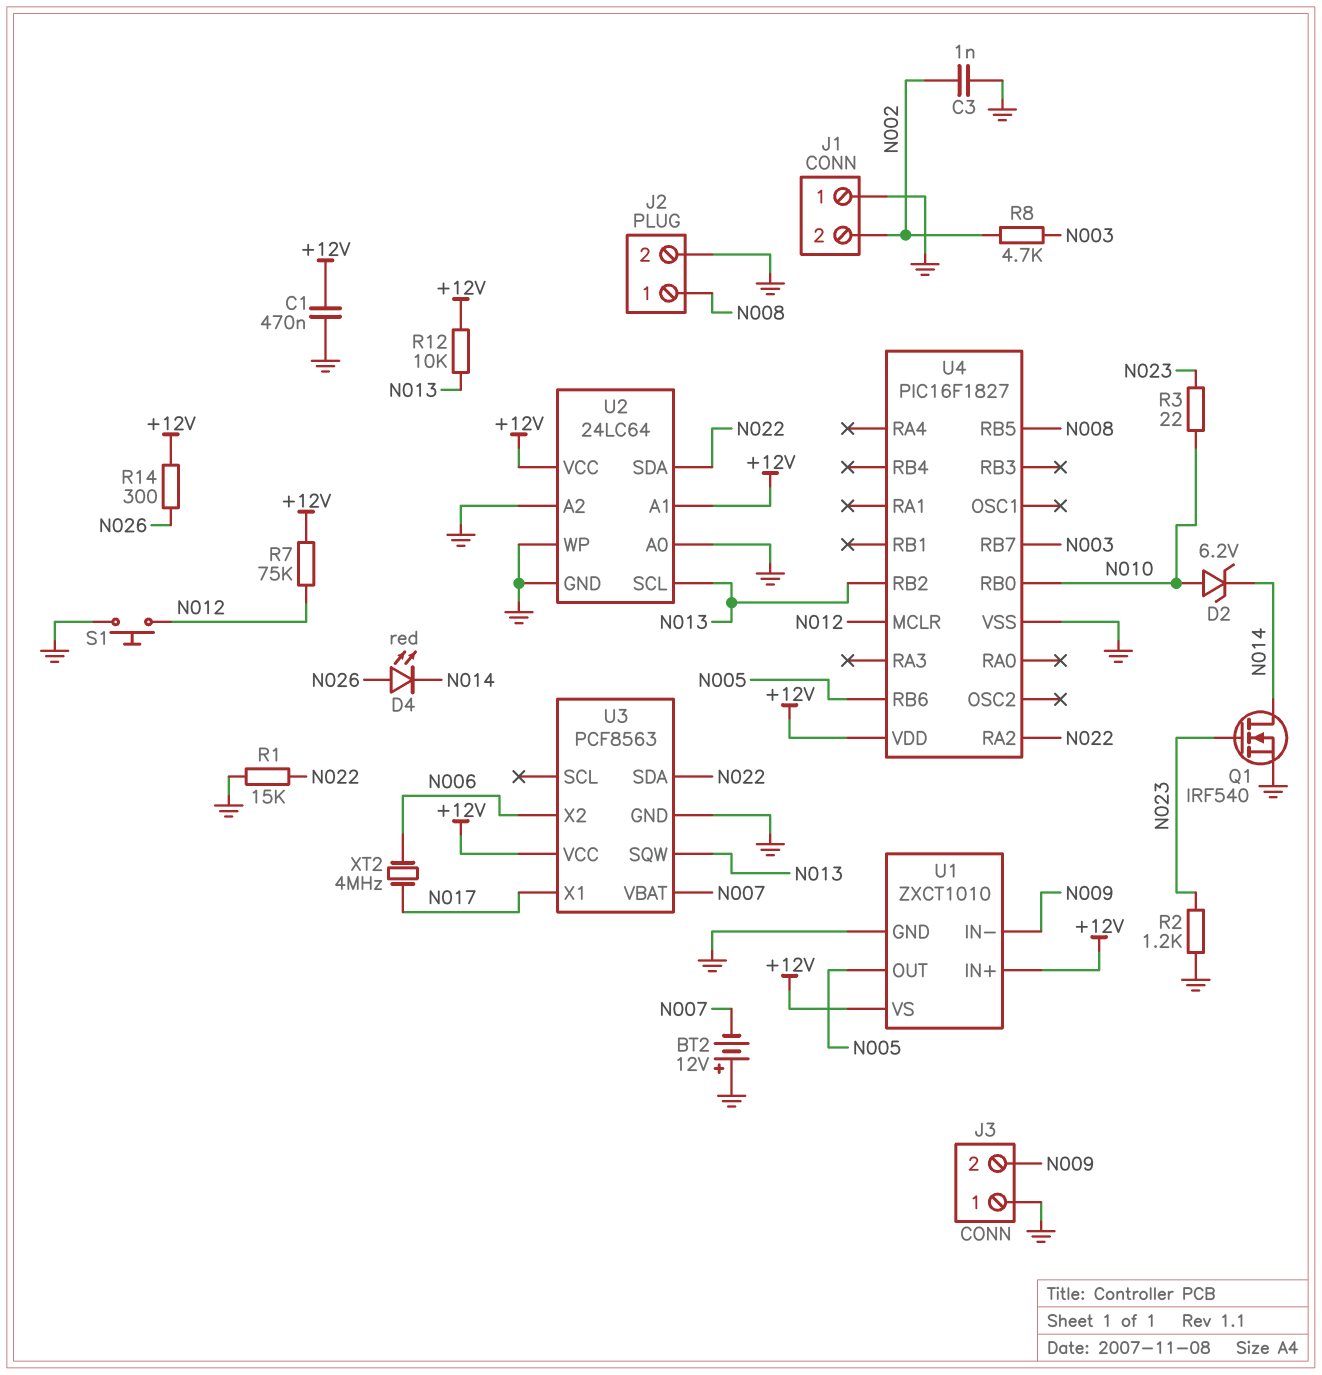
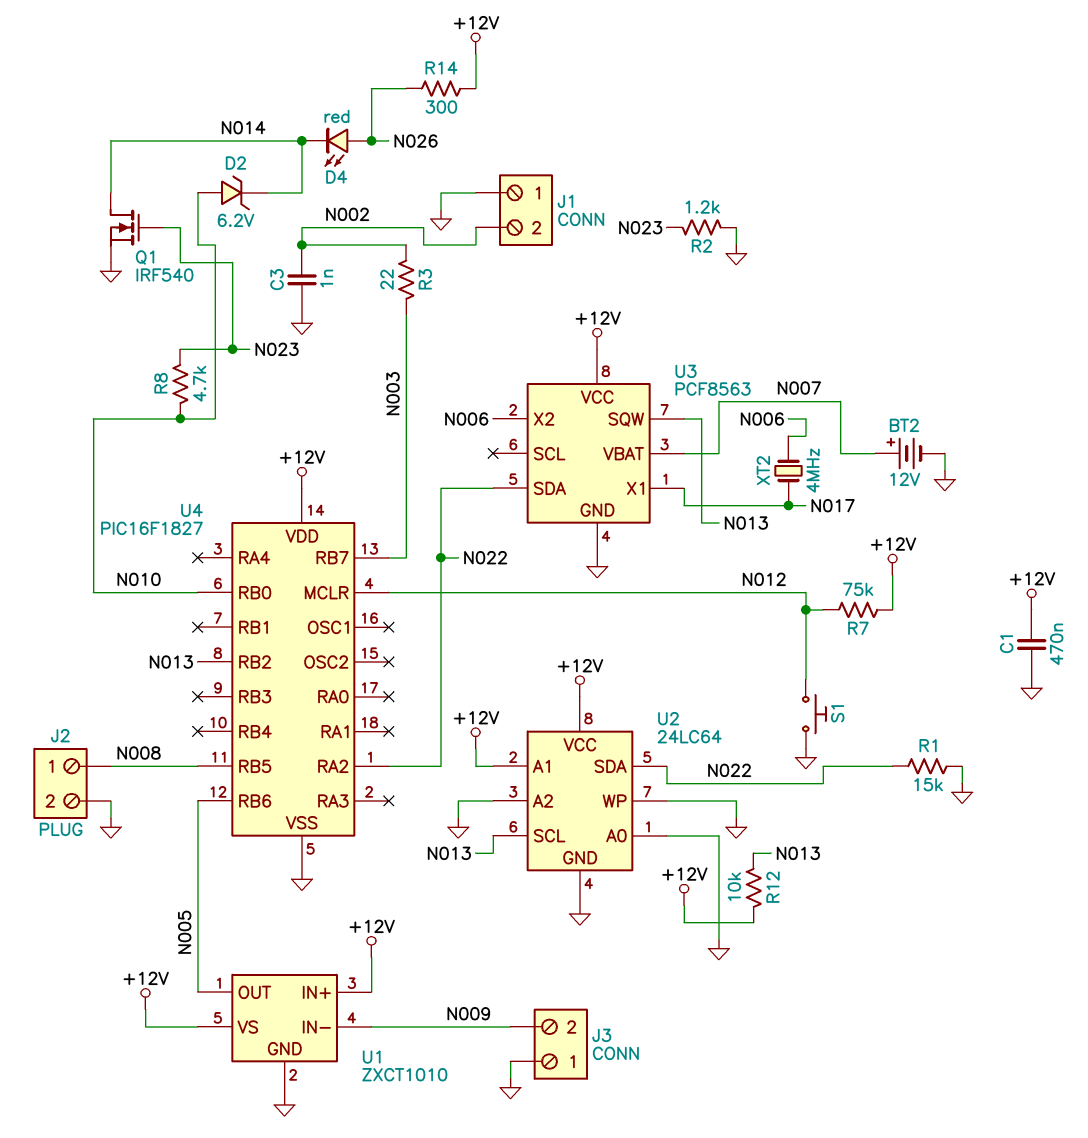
BT2: 12V (plus GND, minus N007) -> 12V (plus N007, minus GND)
R3: 22 (N010, N023) -> 22 (N002, N003)
R8: 4.7k (N002, N003) -> 4.7k (N010, N023)

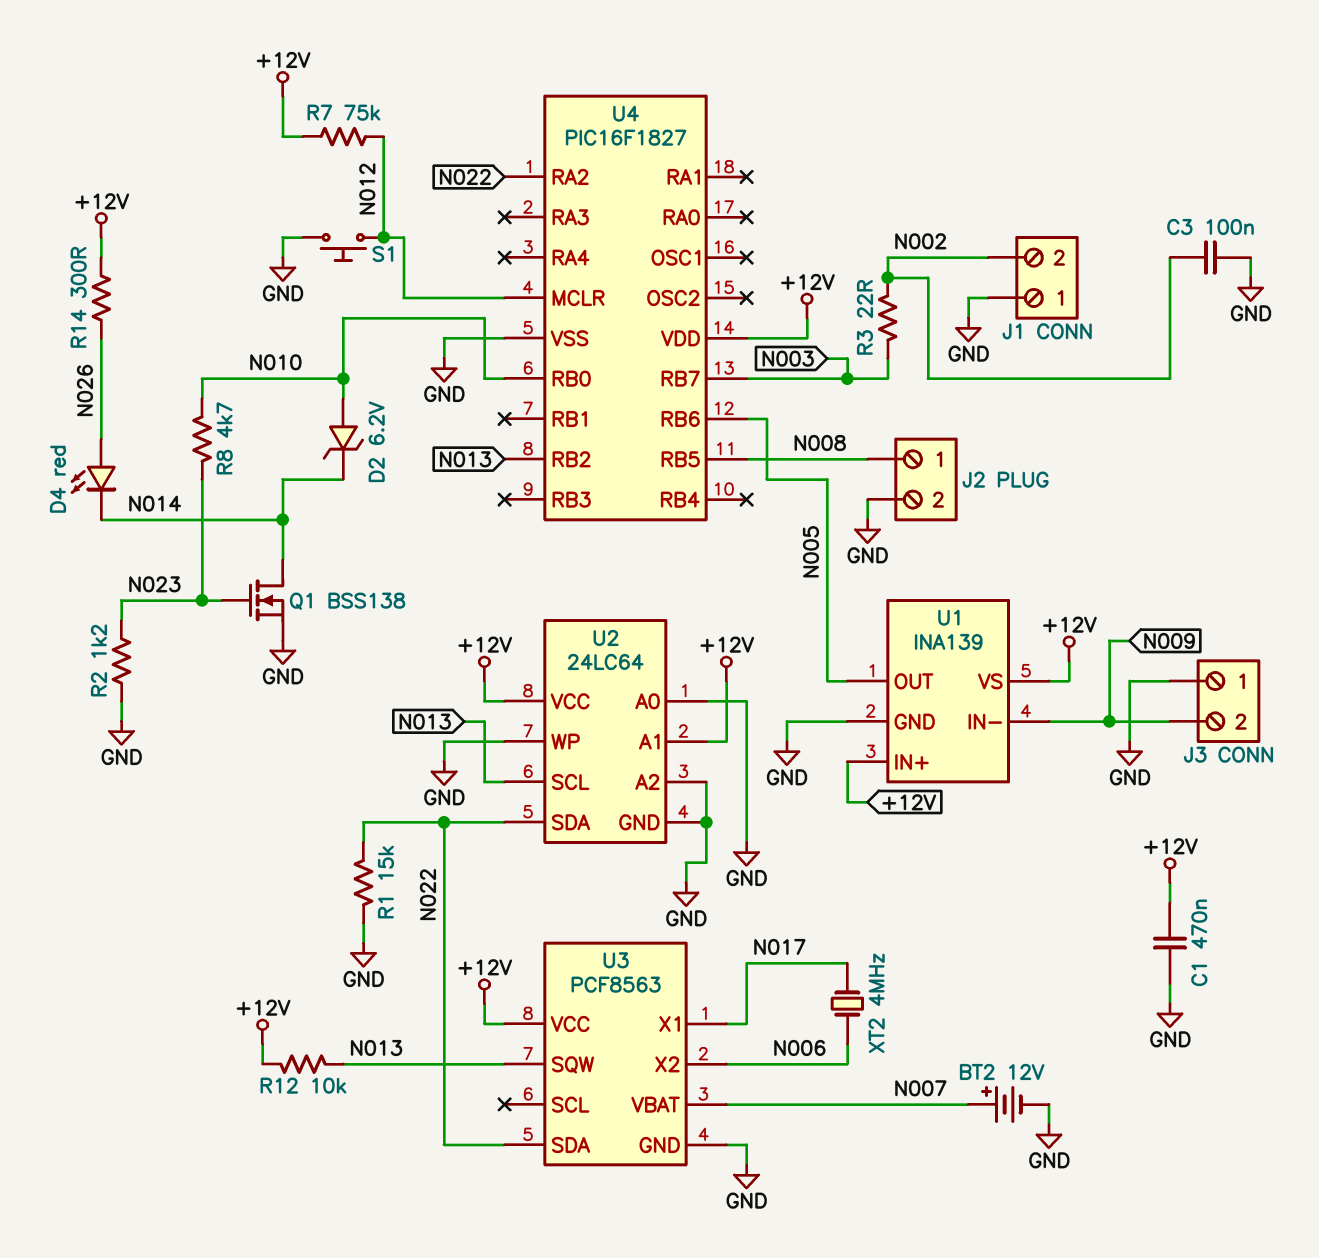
C3: 1nF (GND, N002) -> 100nF (GND, N002)
Q1: NMOS IRF540 (G N023, D N014, S GND) -> NMOS BSS138 (G N023, D N014, S GND)
U1: ZXCT1010 -> INA139

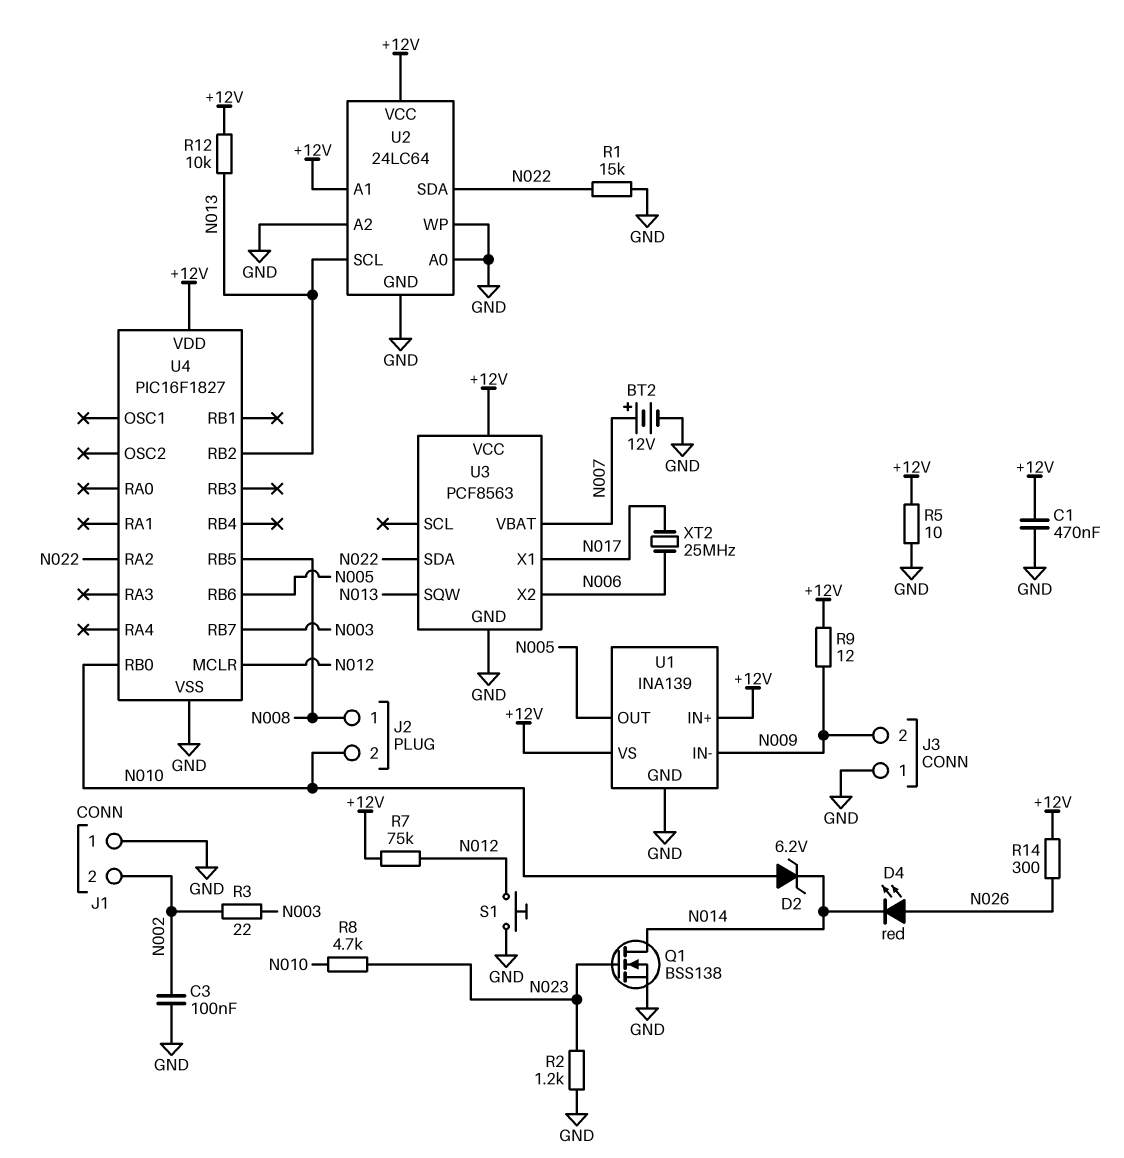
J2 pin 2: GND -> N010
R5: none -> 10 (+12V, GND)
R9: none -> 12 (+12V, N009)
XT2: 4MHz (N006, N017) -> 25MHz (N006, N017)

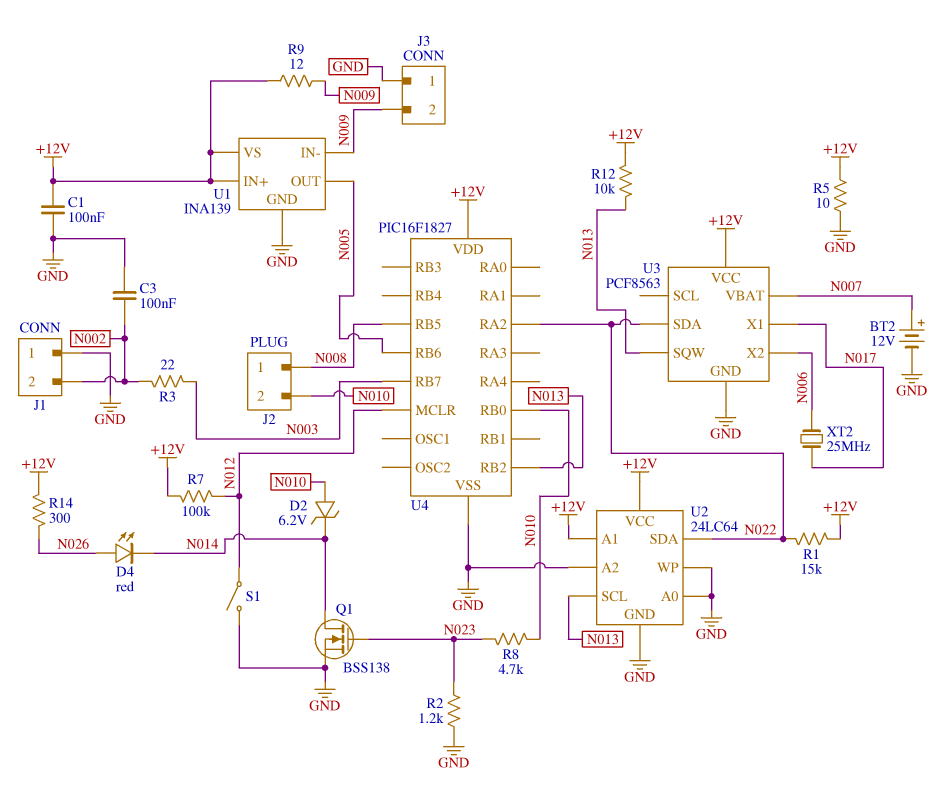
C1: 470nF (+12V, GND) -> 100nF (+12V, GND)
R1: 15k (GND, N022) -> 15k (+12V, N022)
R7: 75k (+12V, N012) -> 100k (+12V, N012)
S1: button (GND, N012) -> switch (GND, N012)

